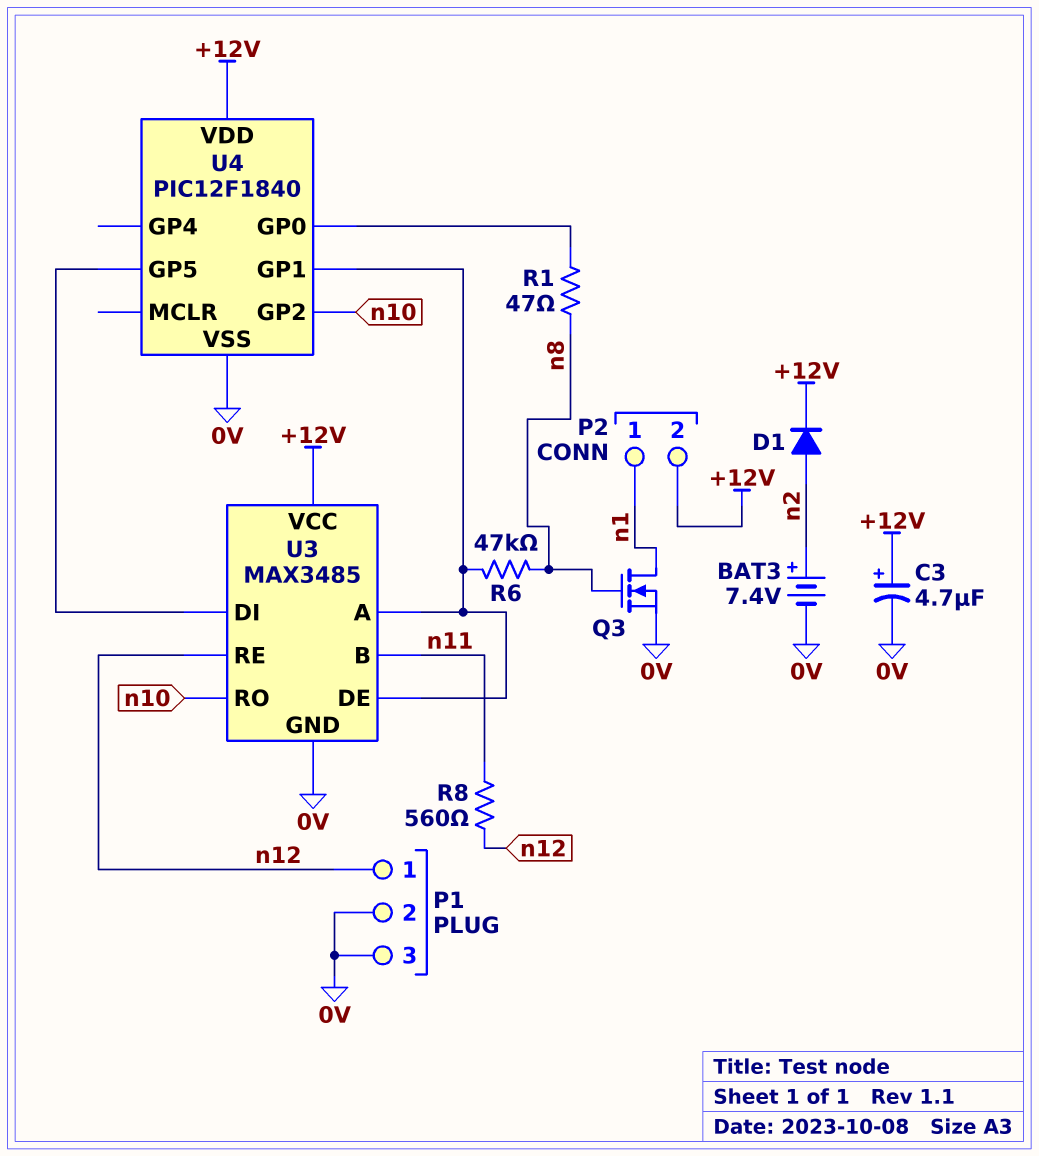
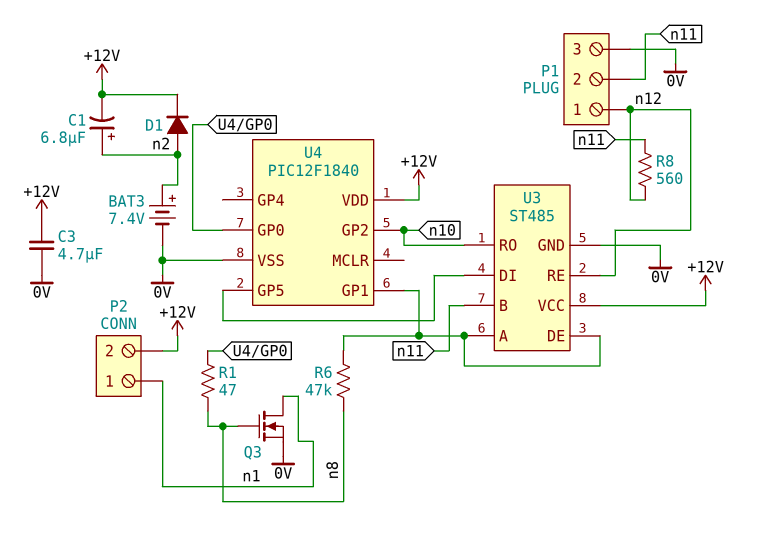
C1: none -> 6.8uF (plus n2, minus +12V)
C3: 4.7uF (plus +12V, minus 0V) -> 4.7uF (+12V, 0V)
P1 pin 2: 0V -> n11
U3: MAX3485 -> ST485

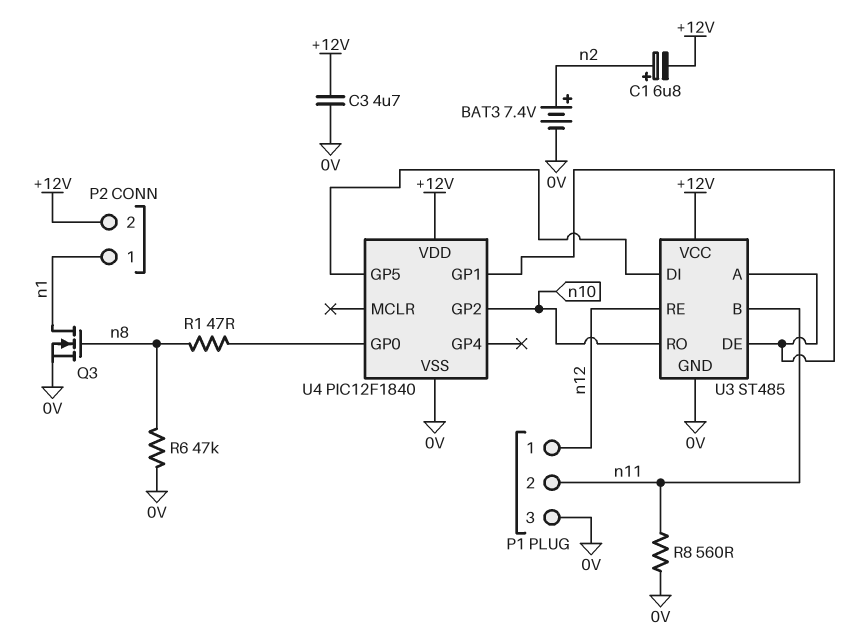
D1: diode (A n2, K +12V) -> none
R6: 47k (U3/A, n8) -> 47k (0V, n8)
R8: 560 (n11, n12) -> 560 (0V, n11)

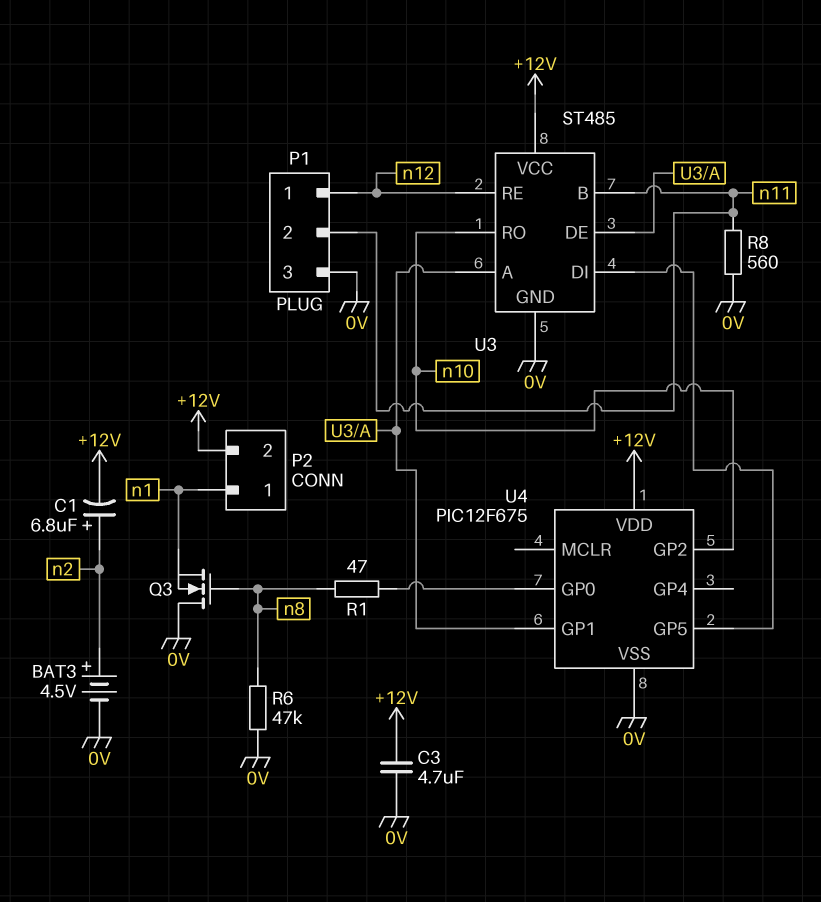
BAT3: 7.4V (plus n2, minus 0V) -> 4.5V (plus n2, minus 0V)
Q3: NMOS (G n8, D n1, S 0V) -> NMOS (G n8, D 0V, S n1)
U4: PIC12F1840 -> PIC12F675

